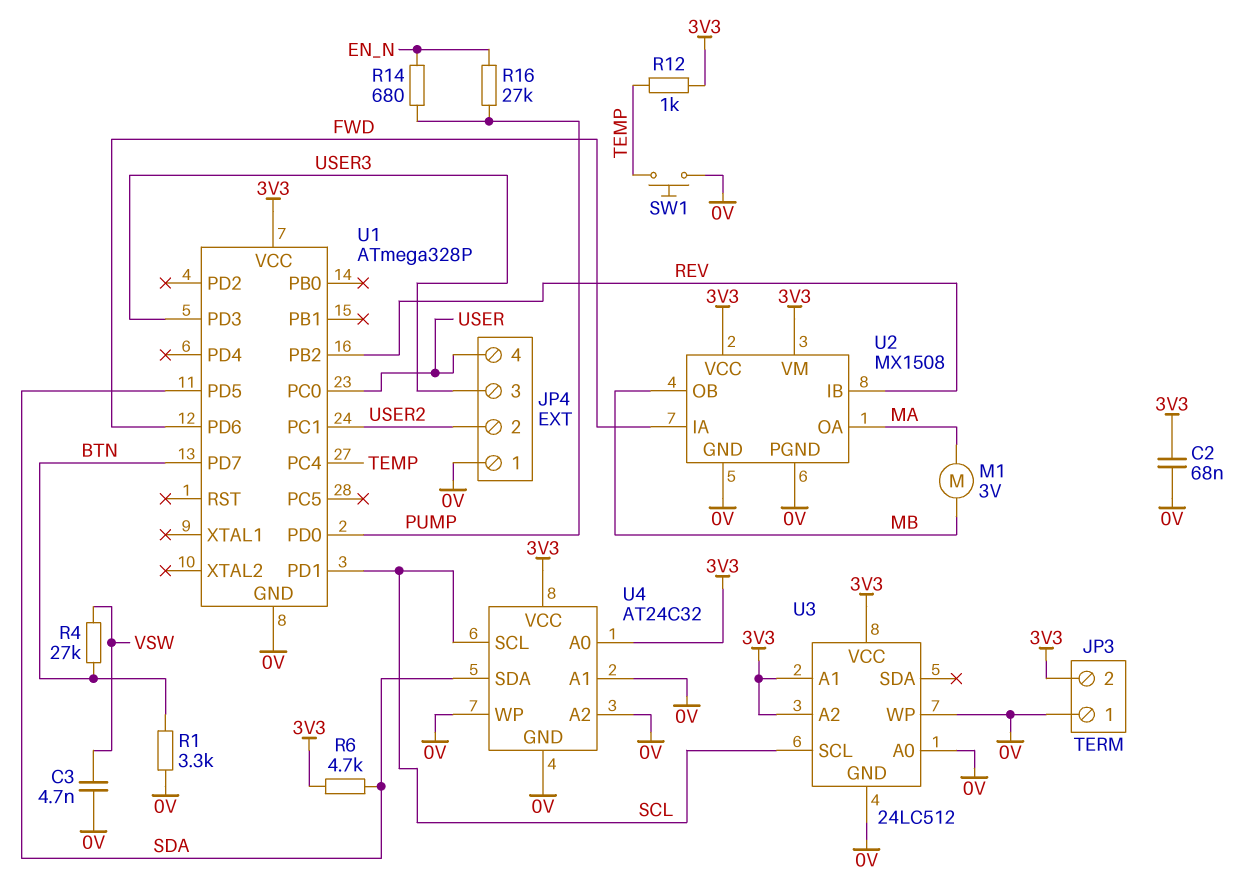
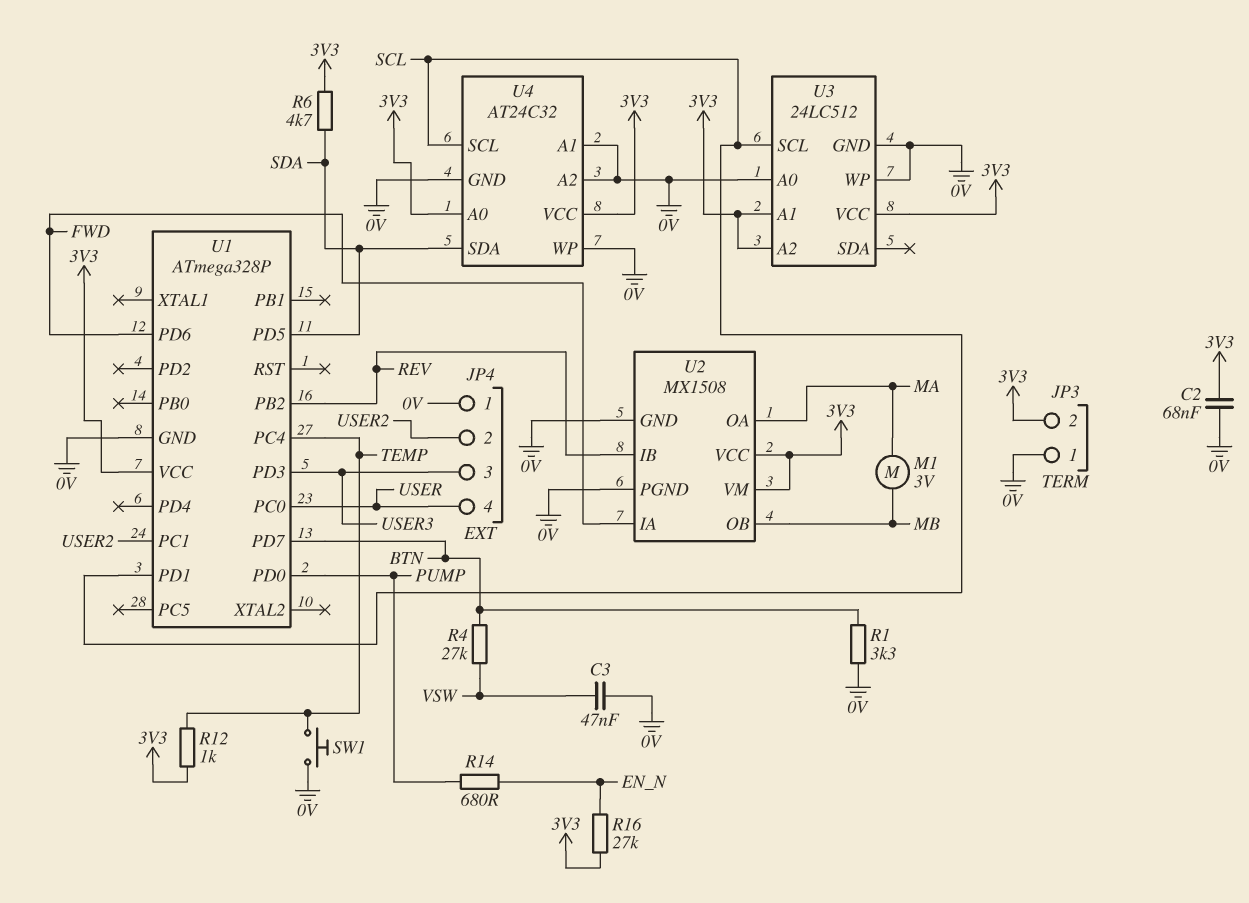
C3: 4.7nF (0V, VSW) -> 47nF (0V, VSW)
R16: 27k (EN_N, PUMP) -> 27k (3V3, EN_N)

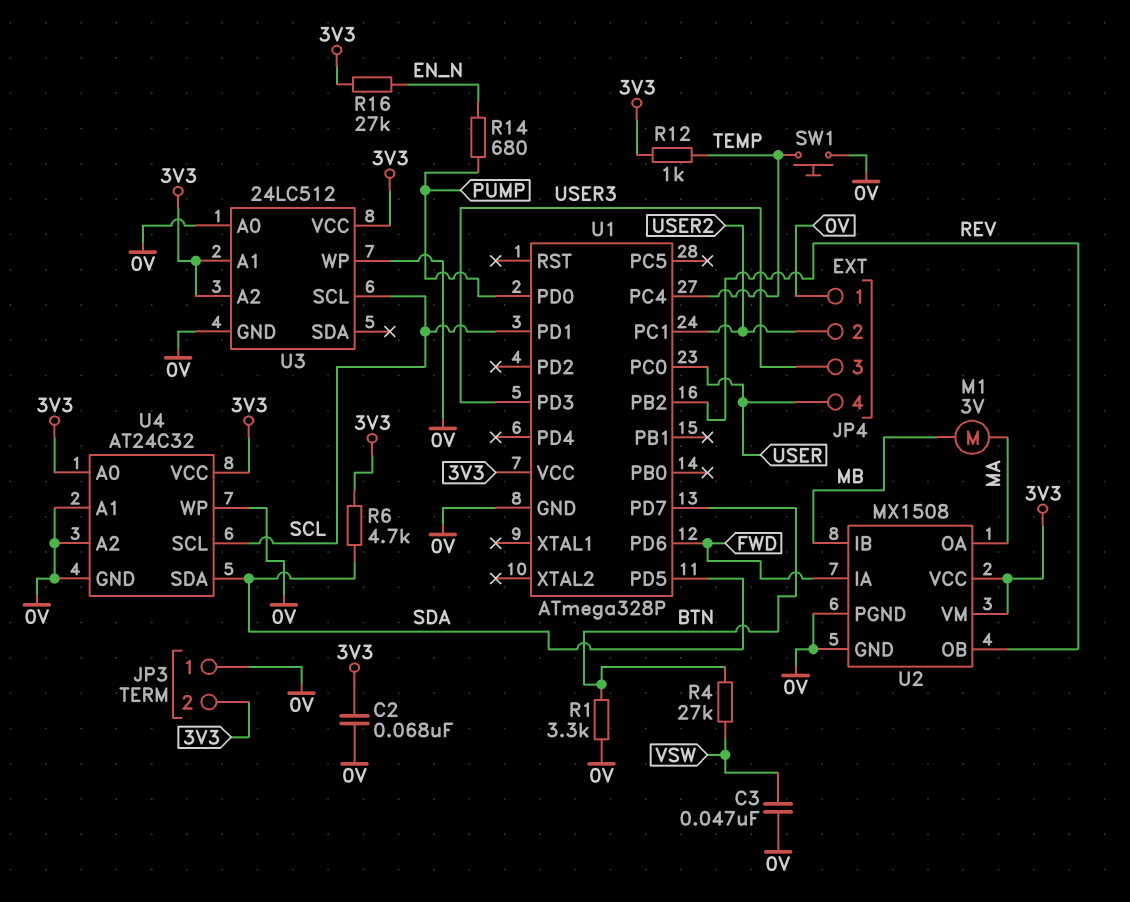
U2 pin IB: REV -> MB
U2 pin OB: MB -> REV

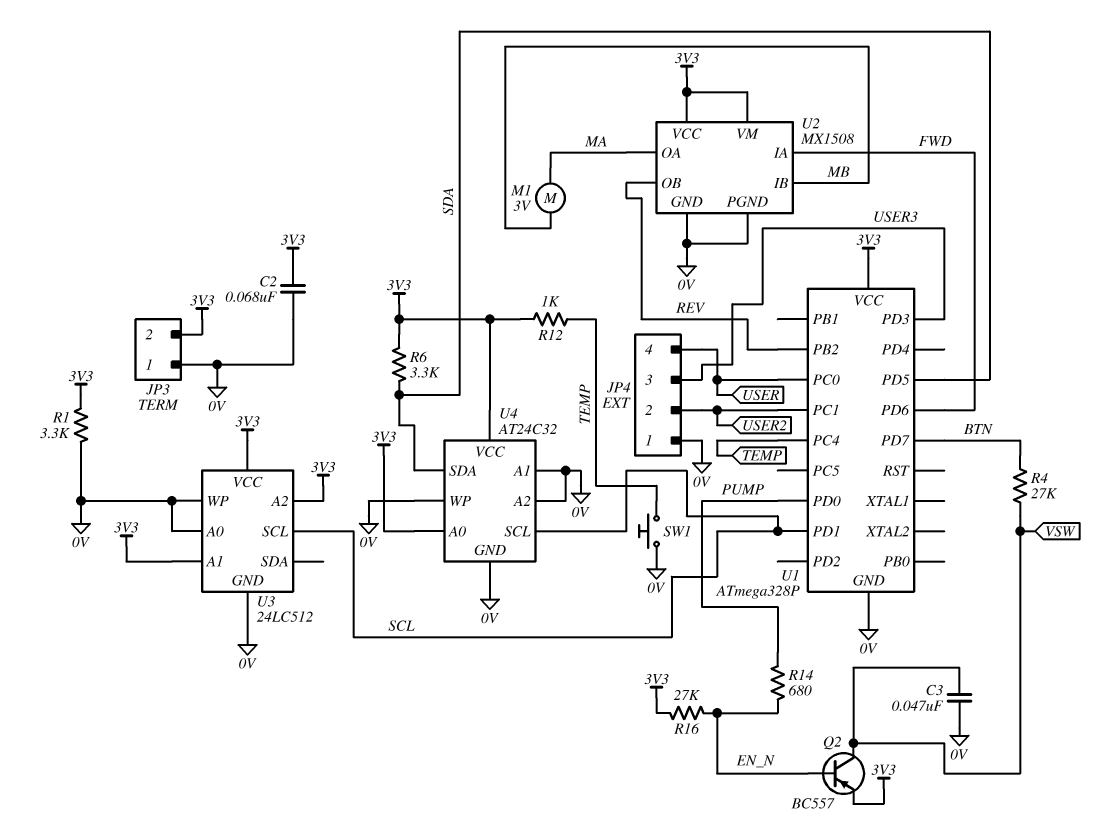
Q2: none -> PNP BC557 (B EN_N, C VSW, E 3V3)
R1: 3.3k (0V, BTN) -> 3.3k (0V, 3V3)
R6: 4.7k (3V3, SDA) -> 3.3k (3V3, SDA)

